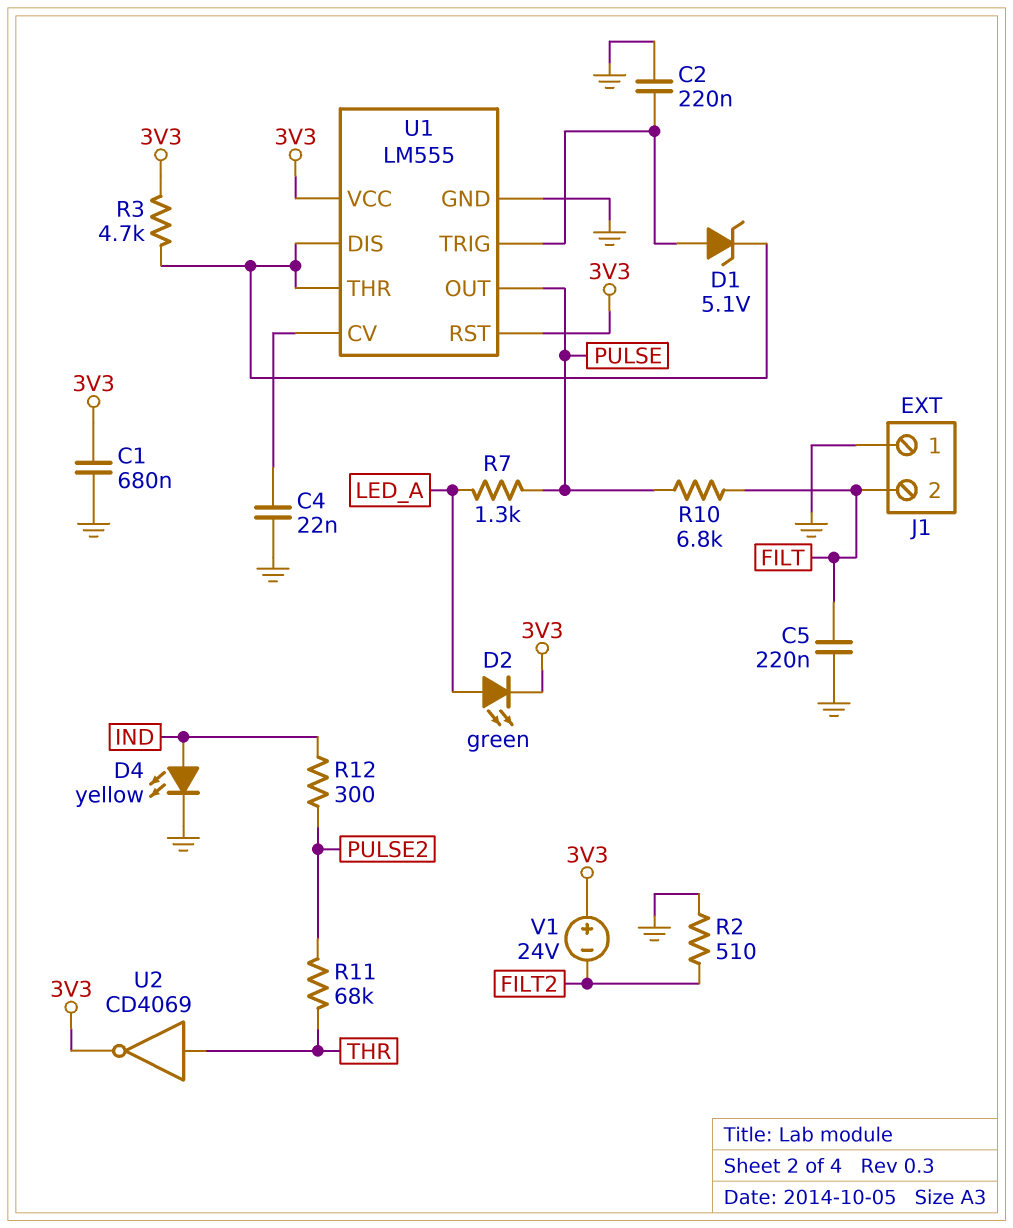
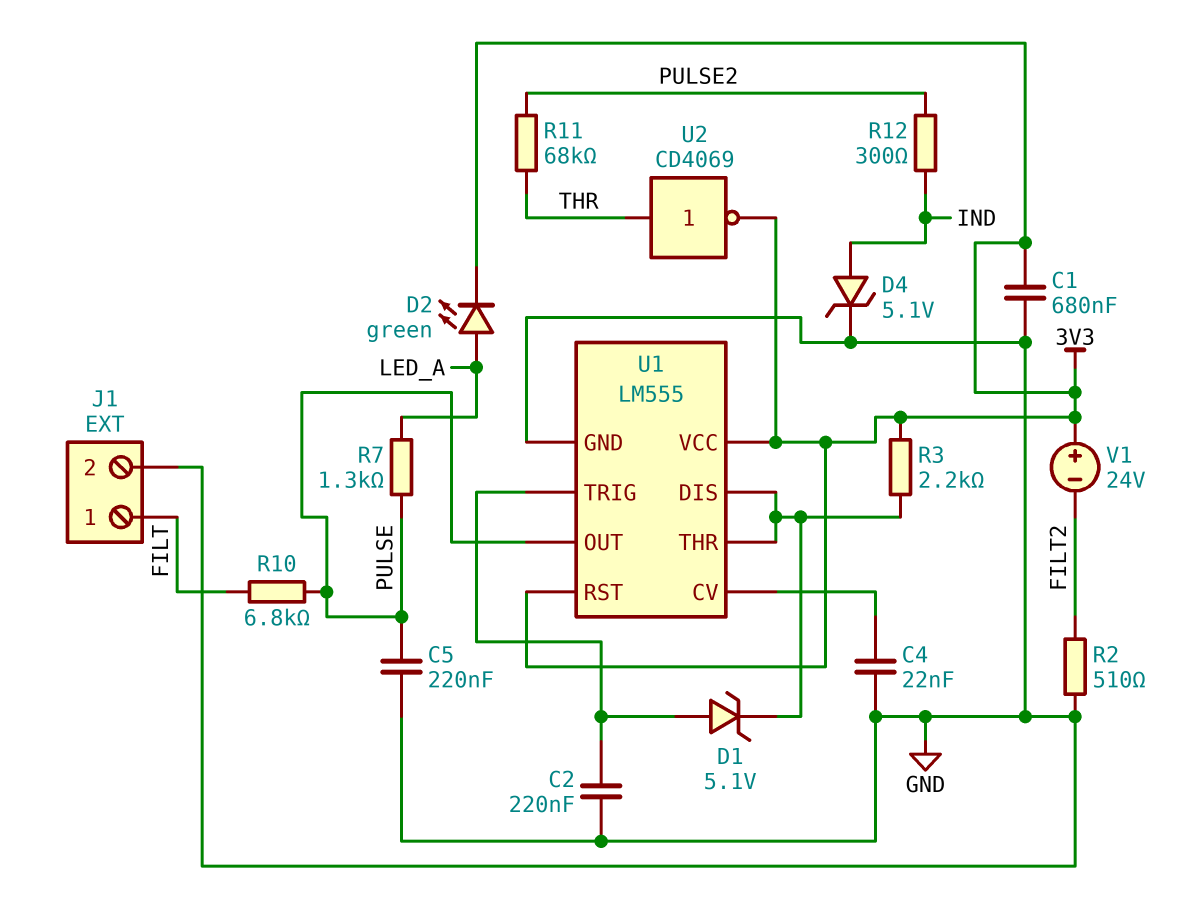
C5: 220nF (FILT, GND) -> 220nF (GND, PULSE)
D4: LED yellow (A IND, K GND) -> zener 5.1V (A IND, K GND)
J1 pin 1: GND -> FILT
J1 pin 2: FILT -> GND
R3: 4.7k (3V3, U1/DIS) -> 2.2k (3V3, U1/DIS)

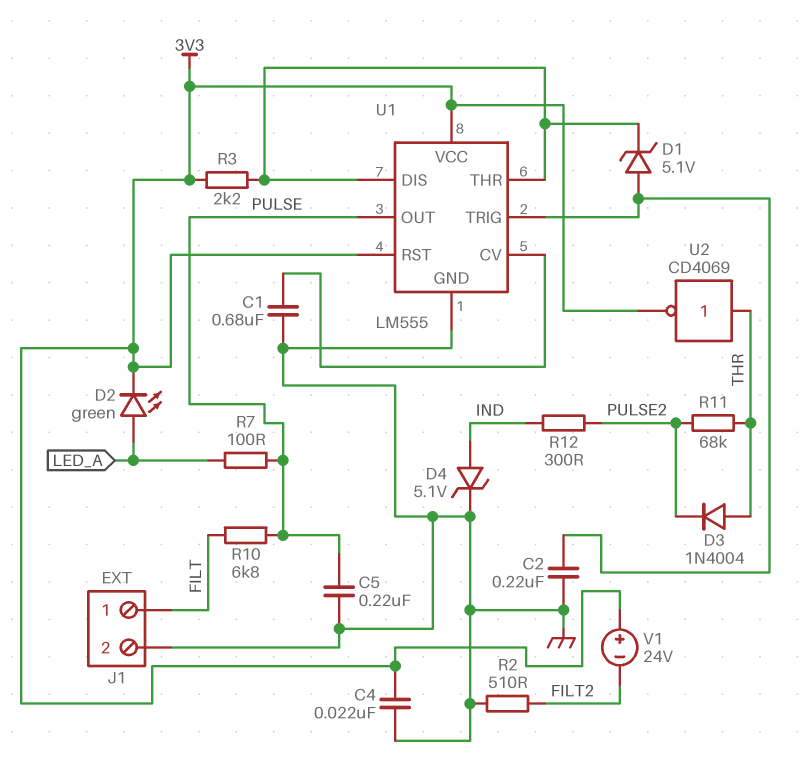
C1: 680nF (3V3, GND) -> 680nF (GND, U1/CV)
C4: 22nF (GND, U1/CV) -> 22nF (3V3, GND)
D3: none -> diode 1N4004 (A THR, K PULSE2)
R7: 1.3k (LED_A, PULSE) -> 100 (LED_A, PULSE)

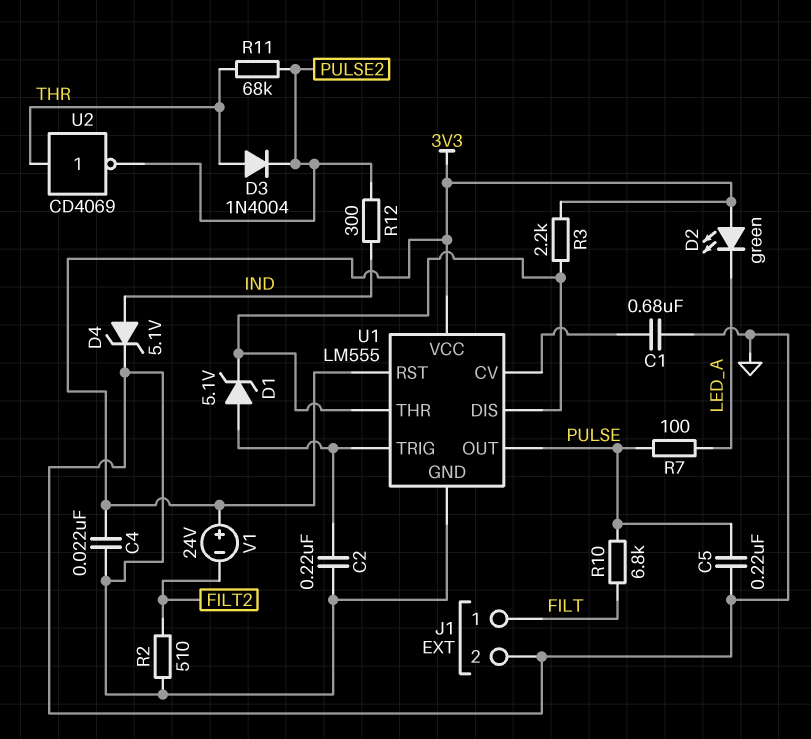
D2: LED green (A LED_A, K 3V3) -> LED green (A 3V3, K LED_A)
U2: NOT CD4069 (in THR, out 3V3) -> NOT CD4069 (in THR, out PULSE2)

